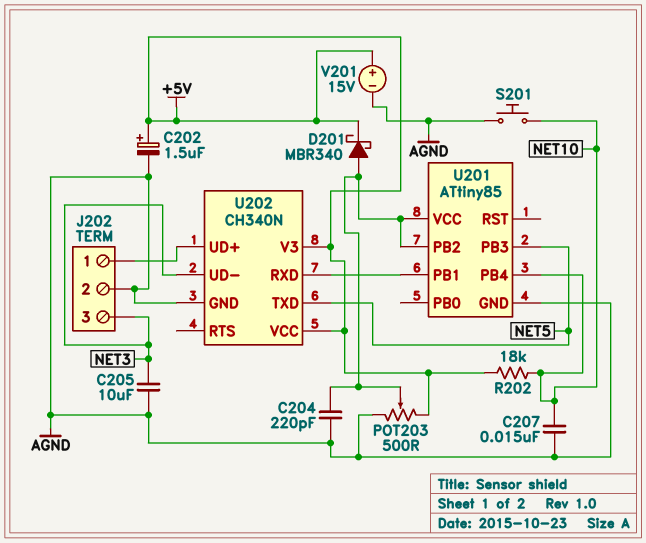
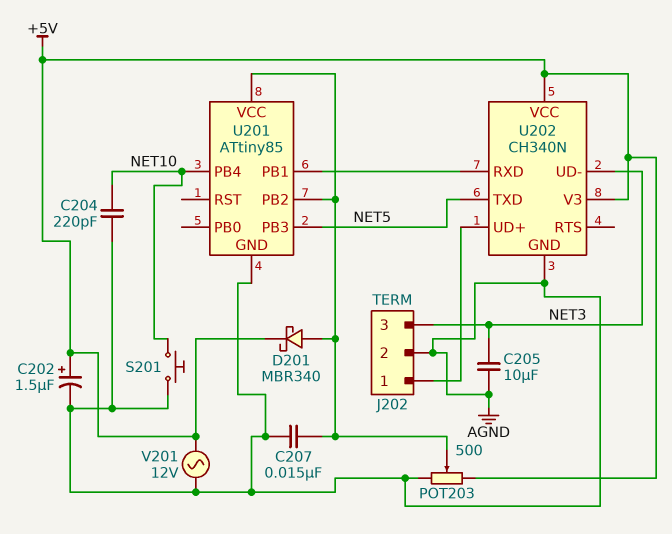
C204: 220pF (AGND, U201/PB2) -> 220pF (AGND, NET10)
C207: 15nF (AGND, NET10) -> 15nF (AGND, U201/PB2)
R202: 18k (+5V, NET10) -> none
V201: 15V (plus +5V, minus AGND) -> AC 12V (+5V, AGND)

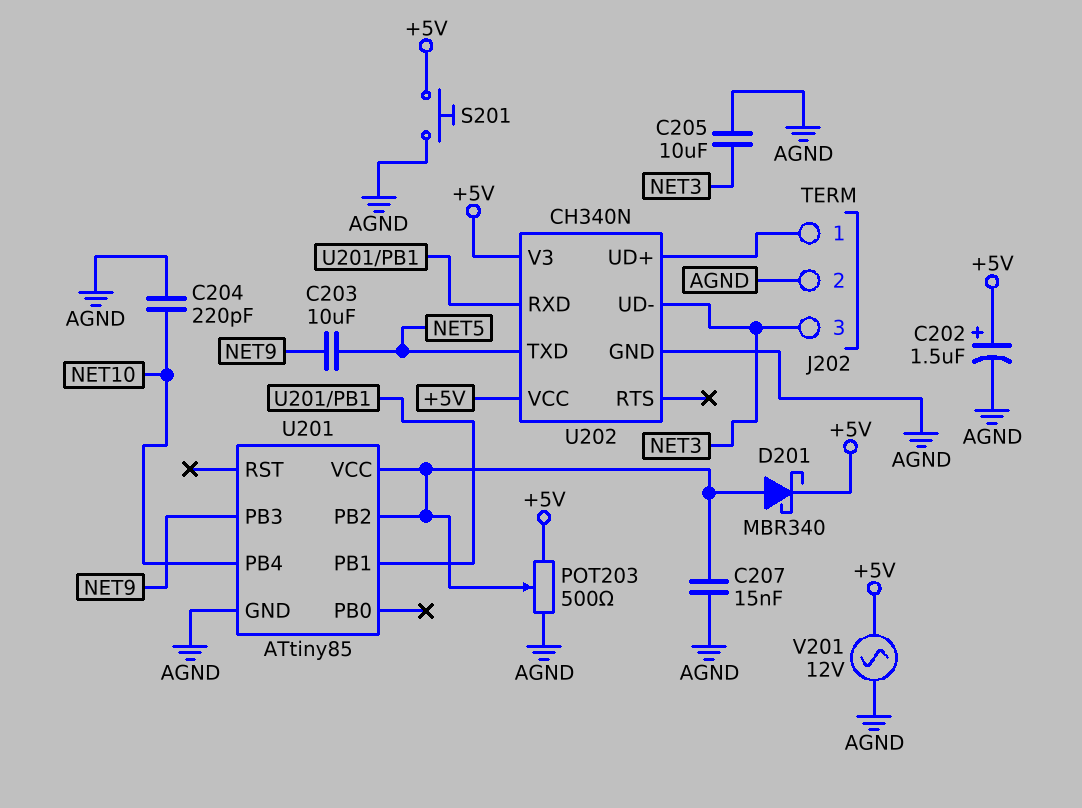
C203: none -> 10uF (NET5, NET9)
S201: button (AGND, NET10) -> button (+5V, AGND)
U201 pin PB3: NET5 -> NET9

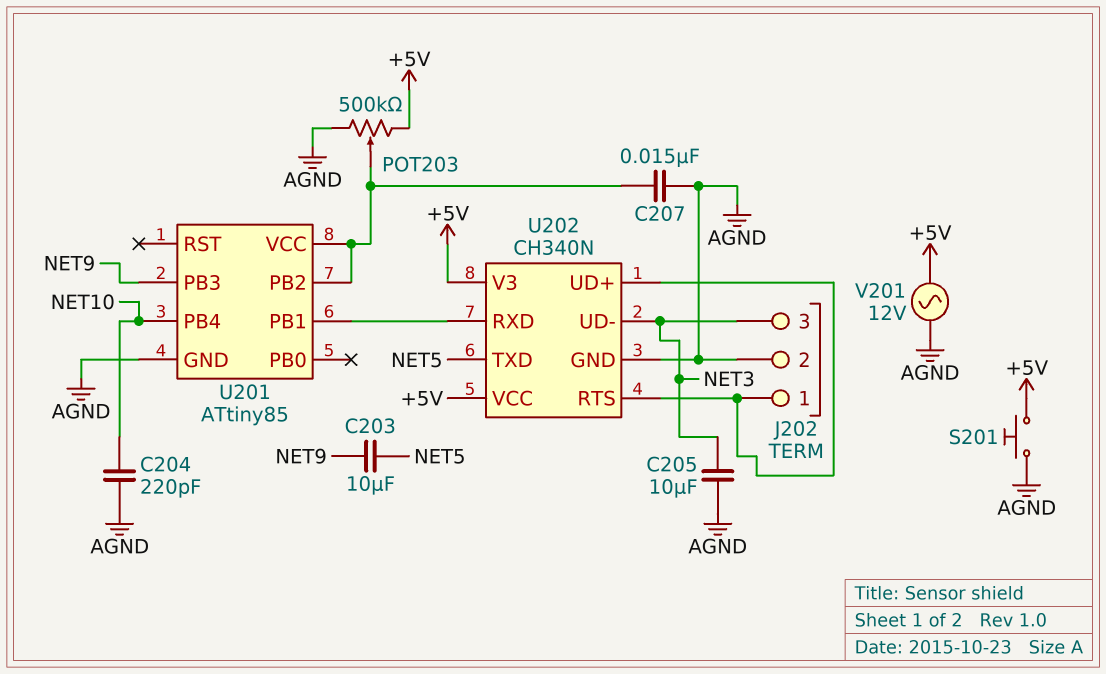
C202: 1.5uF (plus +5V, minus AGND) -> none
D201: schottky MBR340 (A U201/PB2, K +5V) -> none
POT203: 500 (+5V, AGND, wiper U201/PB2) -> 500k (+5V, AGND, wiper U201/PB2)
U202 pin RTS: none -> J202/1

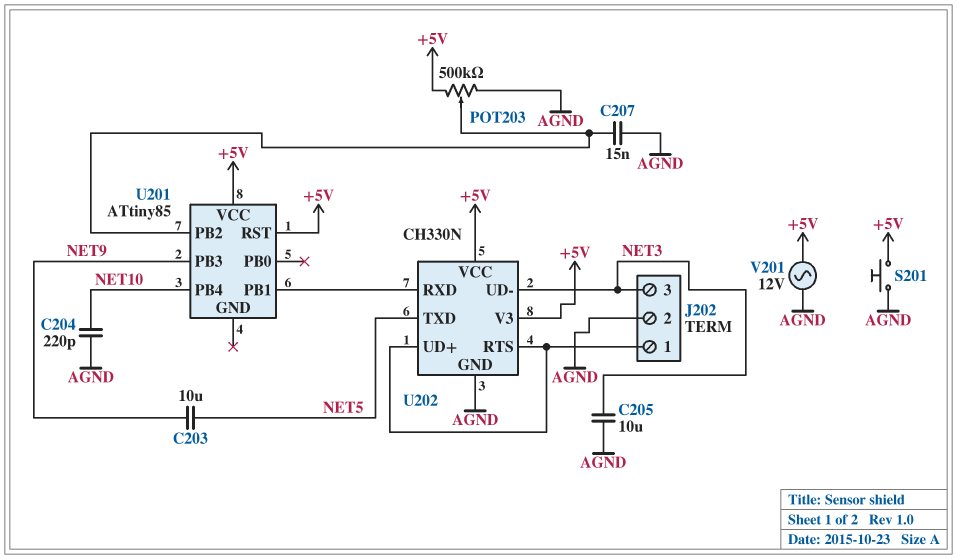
U201 pin GND: AGND -> none
U201 pin RST: none -> +5V
U201 pin VCC: U201/PB2 -> +5V
U202: CH340N -> CH330N

